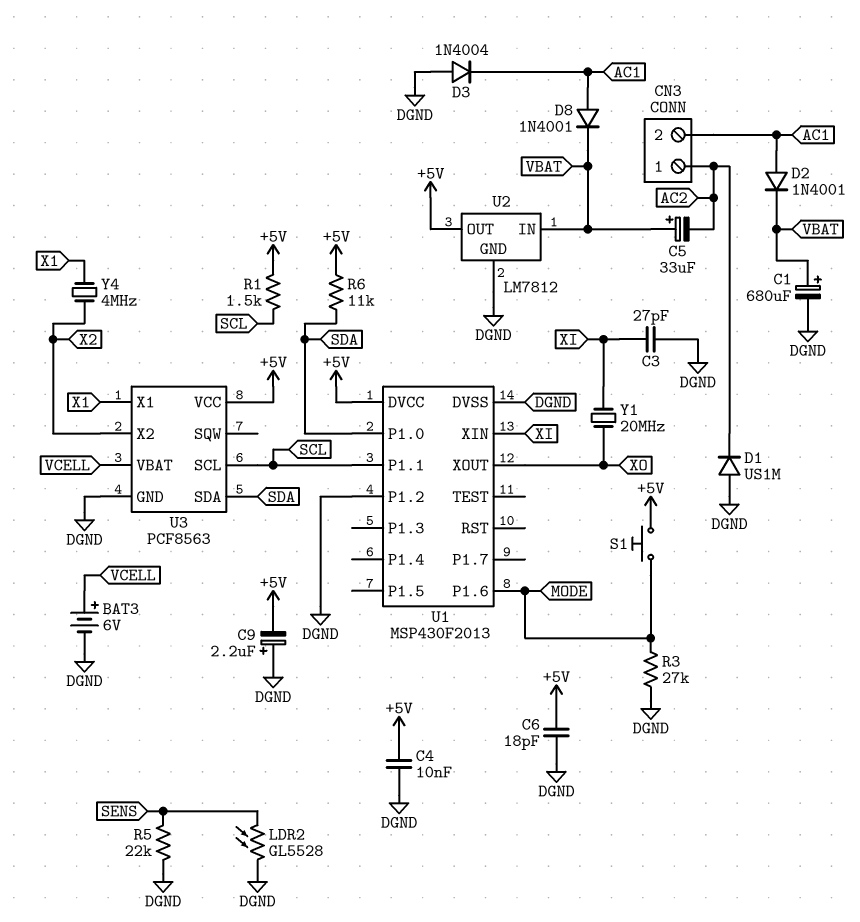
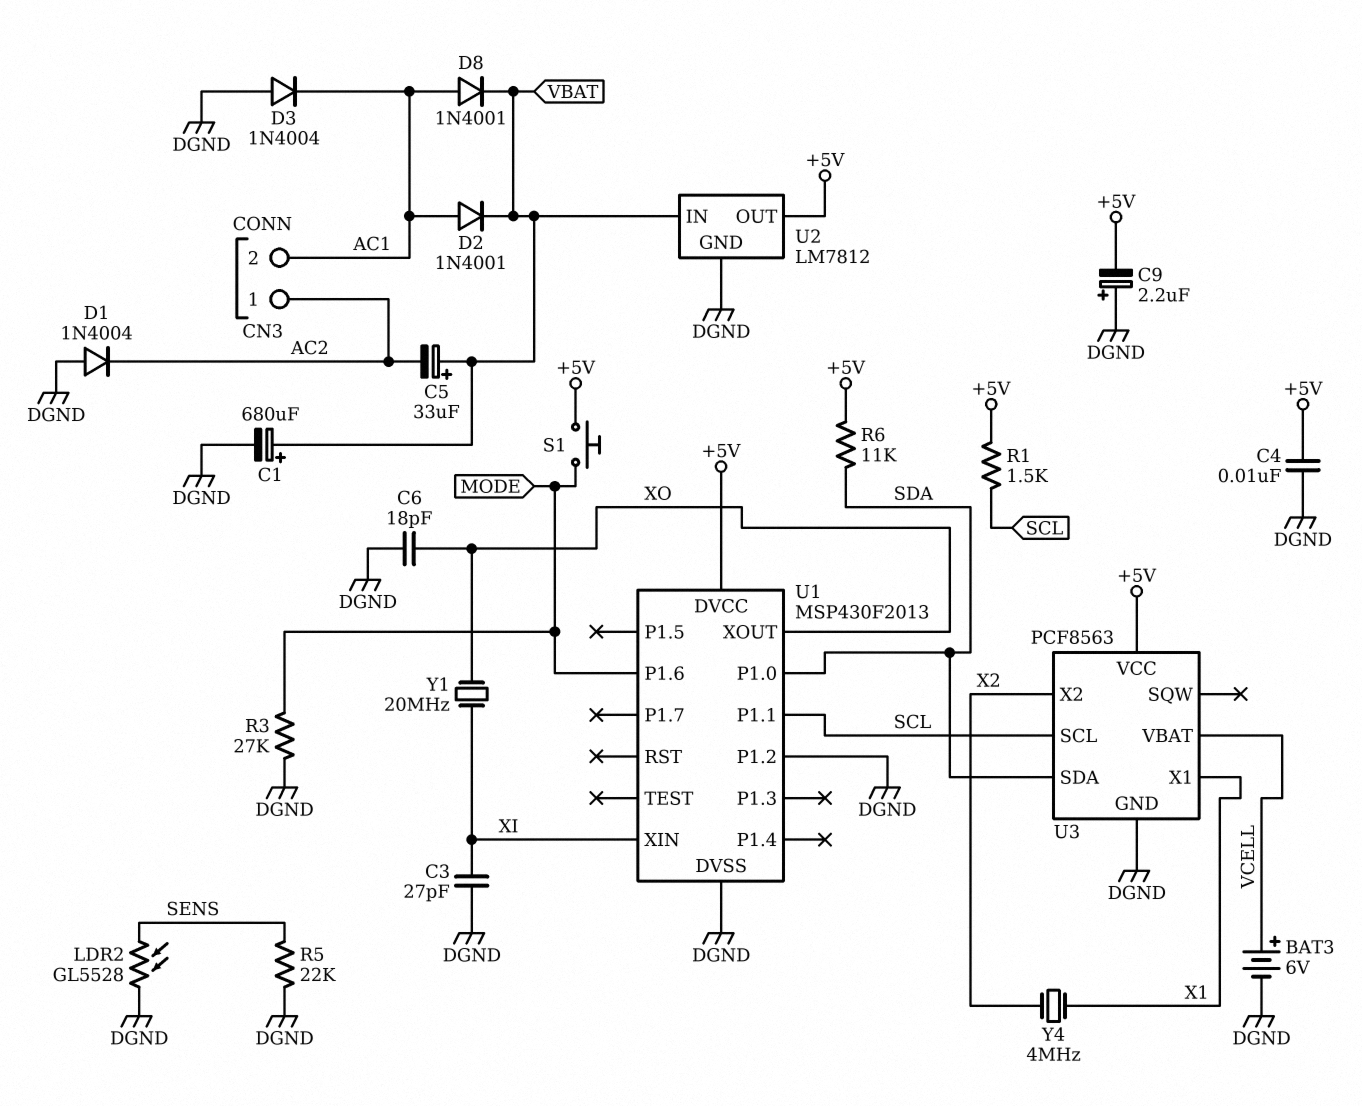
C6: 18pF (+5V, DGND) -> 18pF (DGND, XO)
D1: diode US1M (A DGND, K AC2) -> diode 1N4004 (A DGND, K AC2)

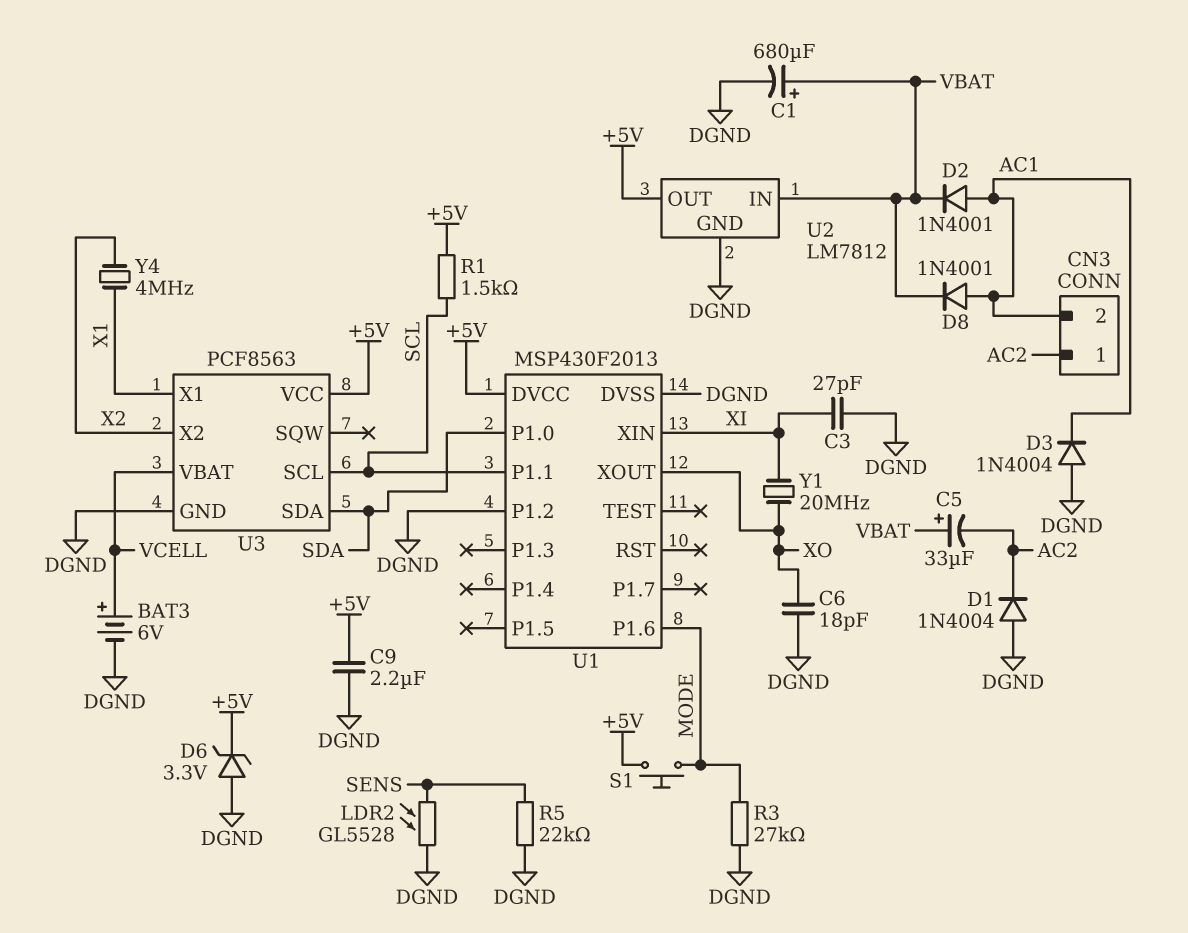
C4: 10nF (+5V, DGND) -> none
C9: 2.2uF (plus DGND, minus +5V) -> 2.2uF (+5V, DGND)
D6: none -> zener 3.3V (A DGND, K +5V)
R6: 11k (+5V, SDA) -> none

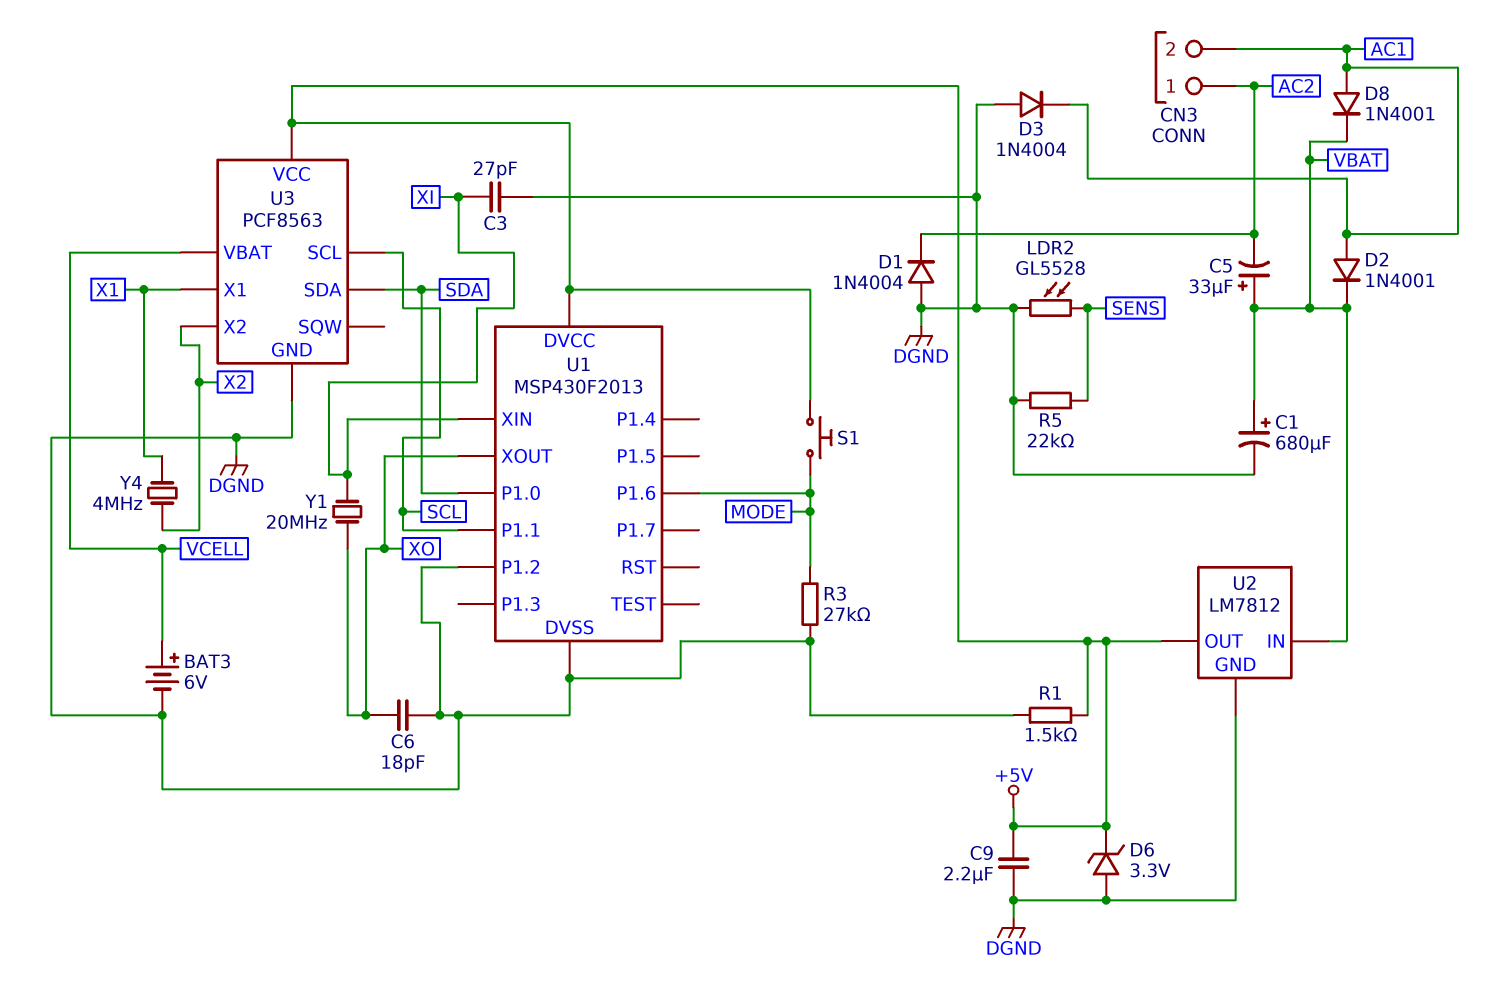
R1: 1.5k (+5V, SCL) -> 1.5k (+5V, DGND)

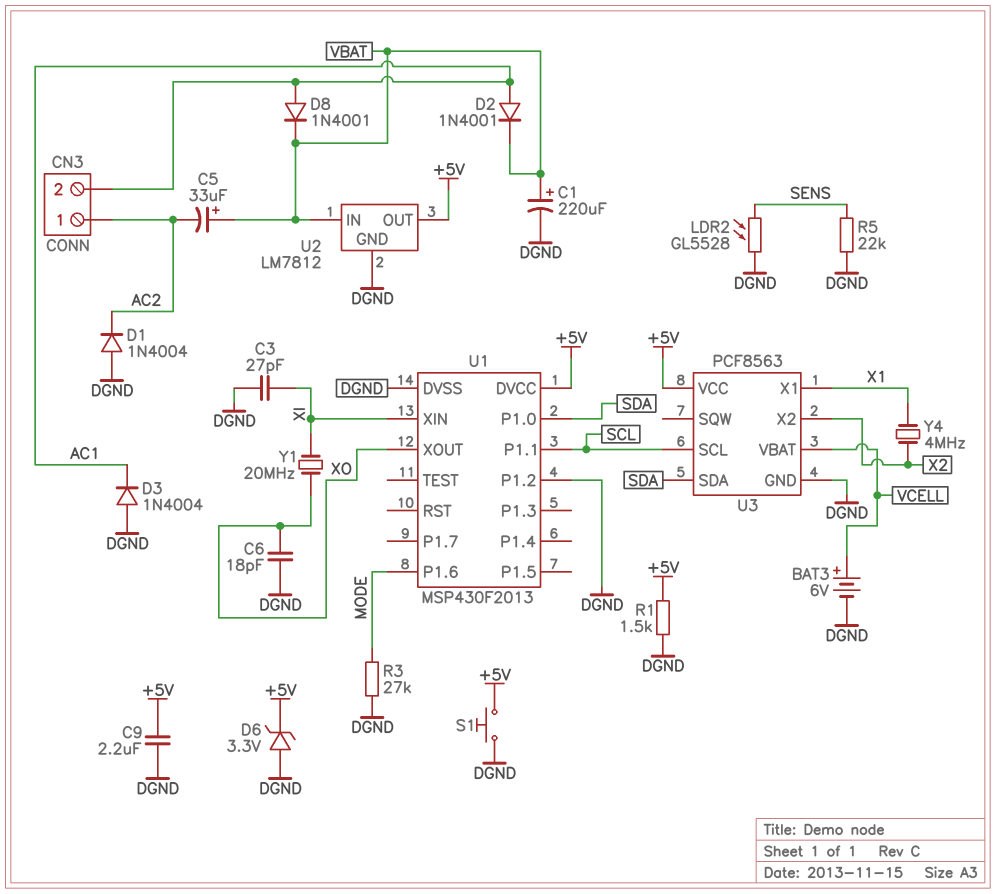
C1: 680uF (plus VBAT, minus DGND) -> 220uF (plus VBAT, minus DGND)
S1: button (+5V, MODE) -> button (+5V, DGND)

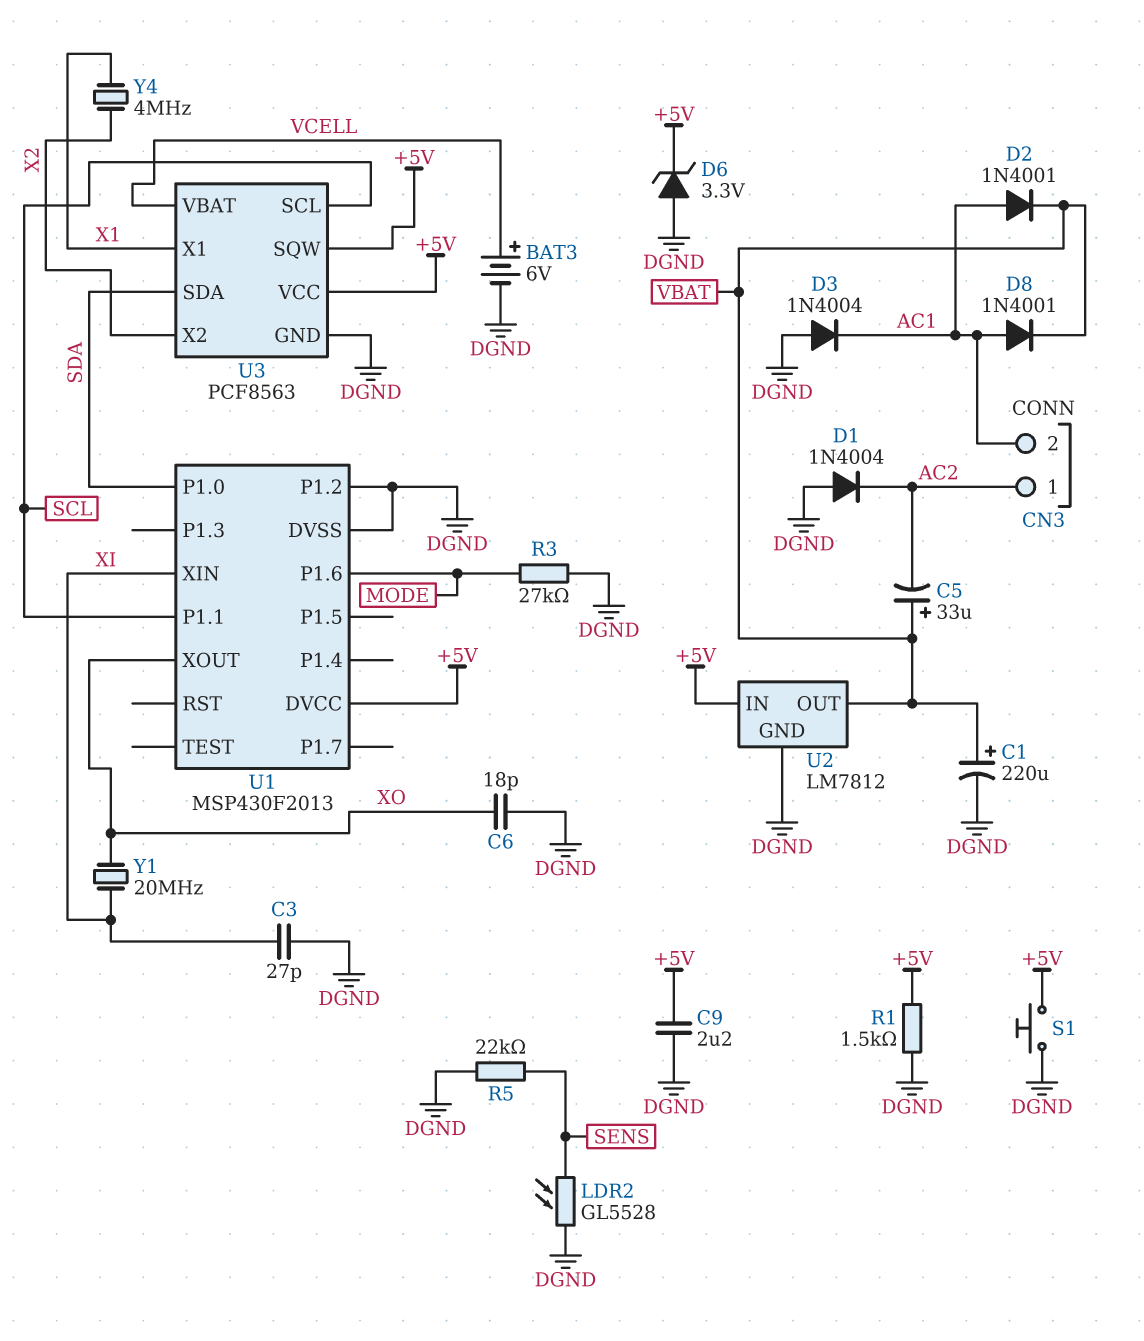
U2 pin IN: VBAT -> +5V
U2 pin OUT: +5V -> VBAT
U3 pin SQW: none -> +5V

